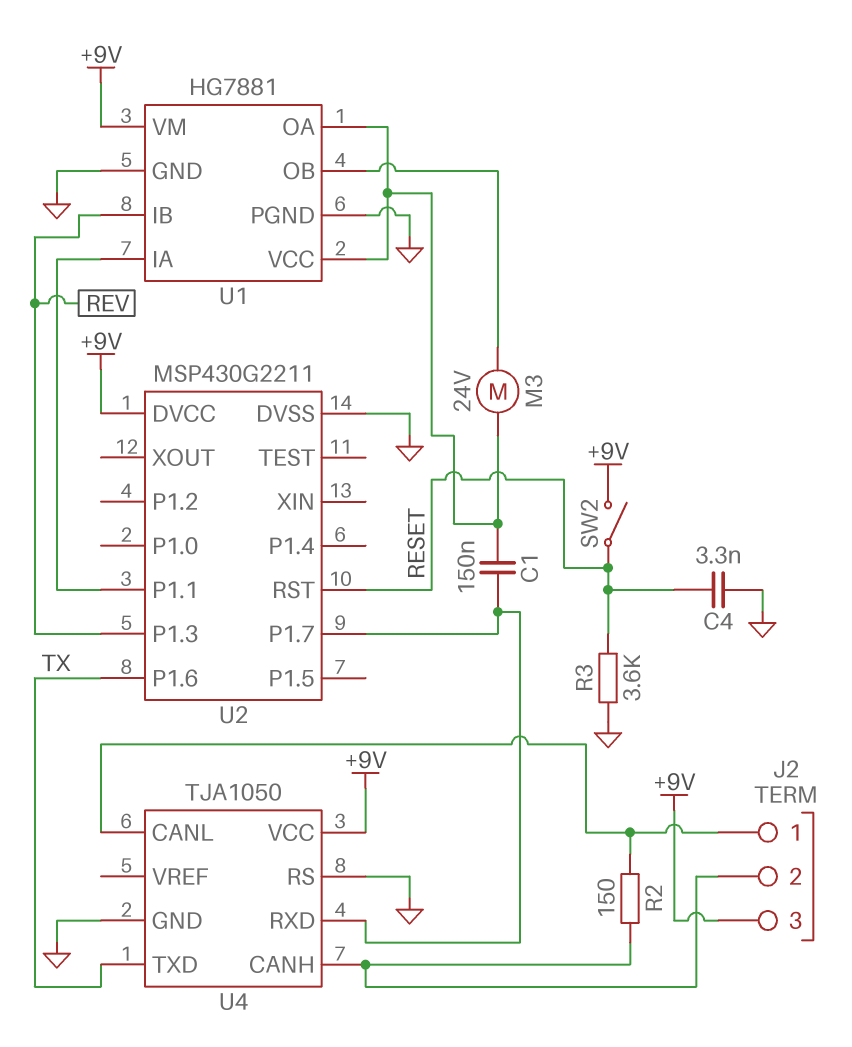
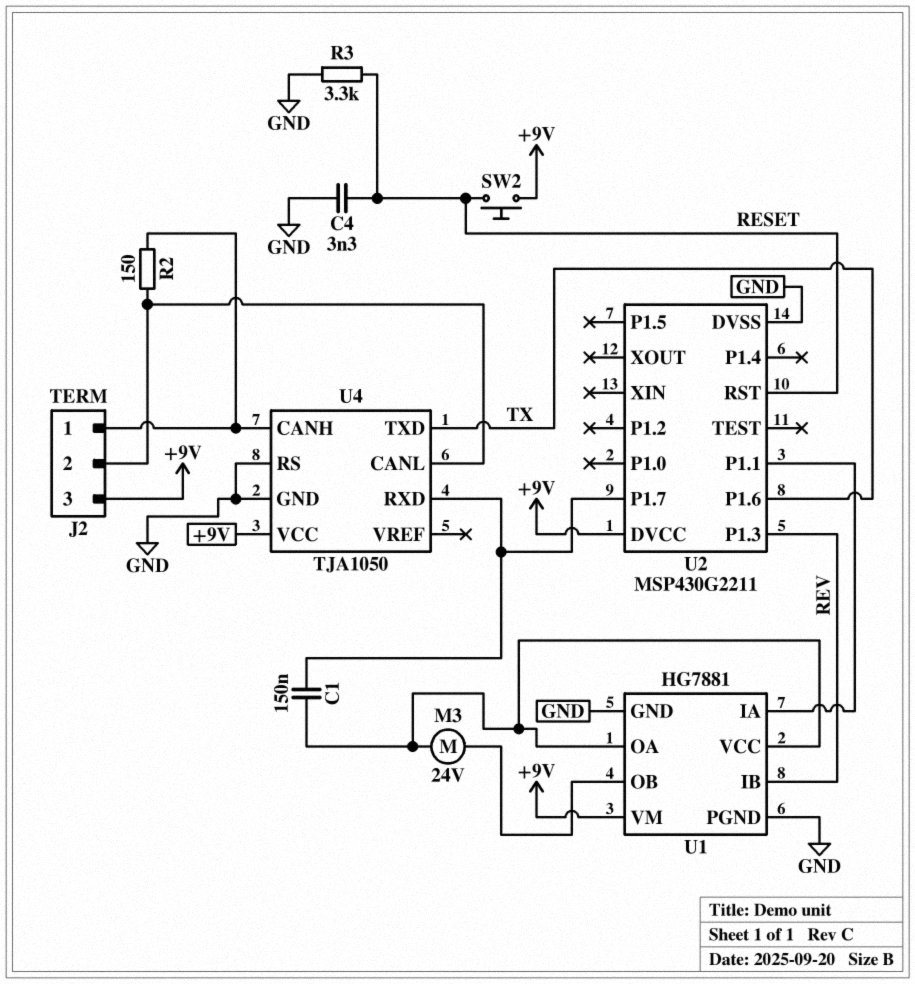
R3: 3.6k (GND, RESET) -> 3.3k (GND, RESET)
SW2: switch (+9V, RESET) -> button (+9V, RESET)
U4 pin CANH: J2/2 -> J2/1
U4 pin CANL: J2/1 -> J2/2

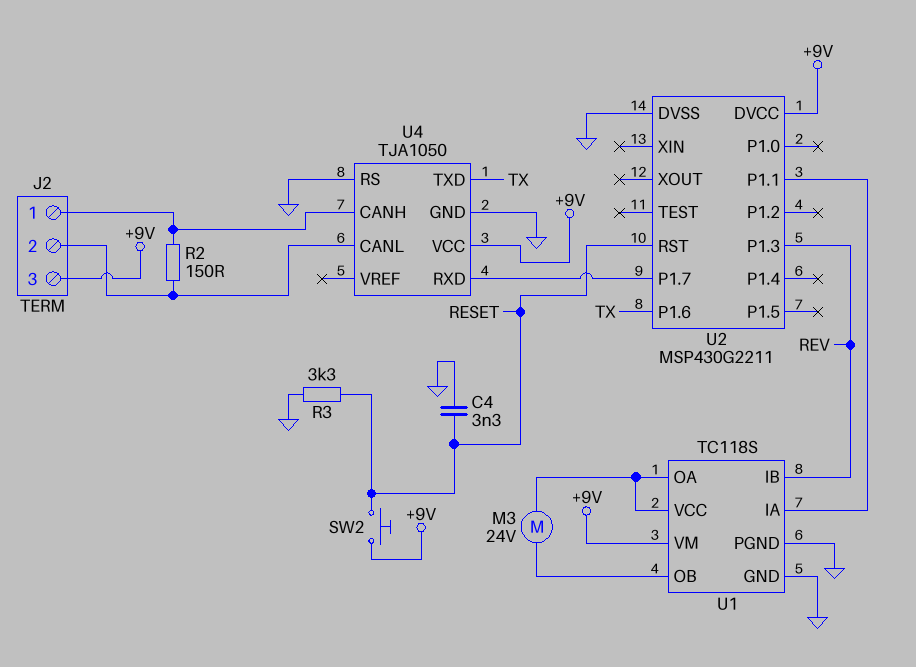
C1: 150nF (U1/OA, U2/P1.7) -> none
U1: HG7881 -> TC118S

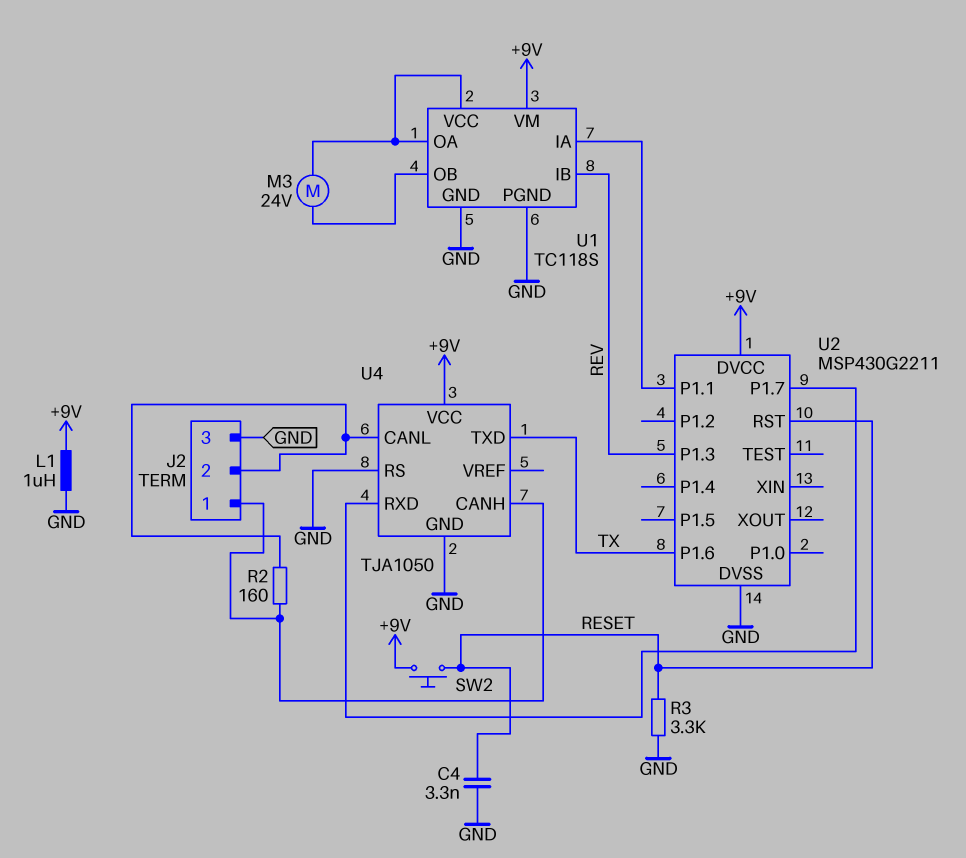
J2 pin 3: +9V -> GND
L1: none -> 1uH (+9V, GND)
R2: 150 (J2/1, J2/2) -> 160 (J2/1, J2/2)

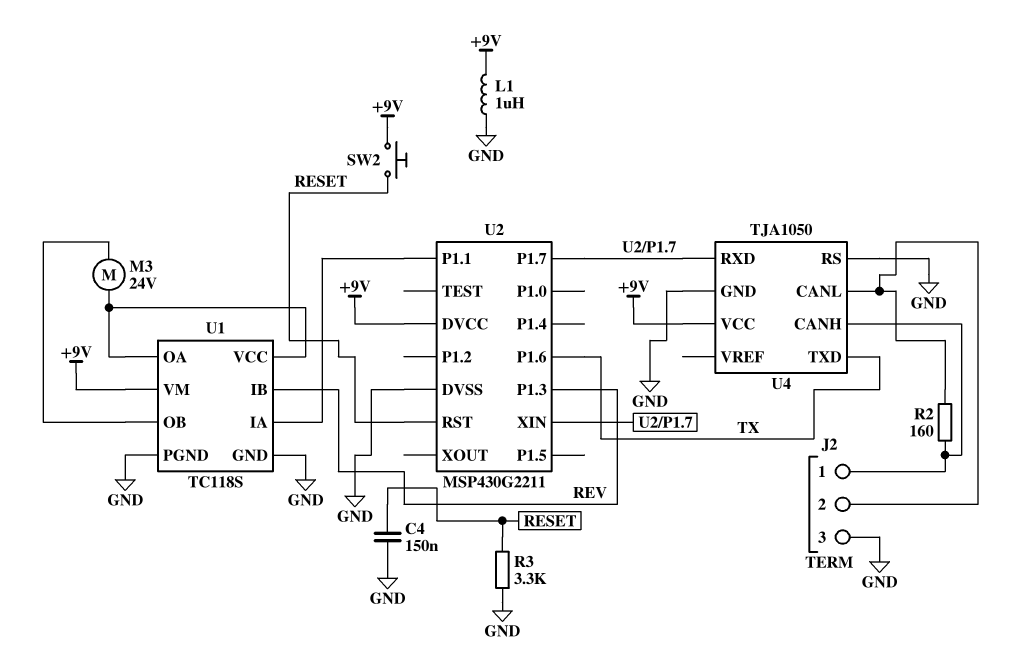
C4: 3.3nF (GND, RESET) -> 150nF (GND, RESET)
U2 pin XIN: none -> U2/P1.7

